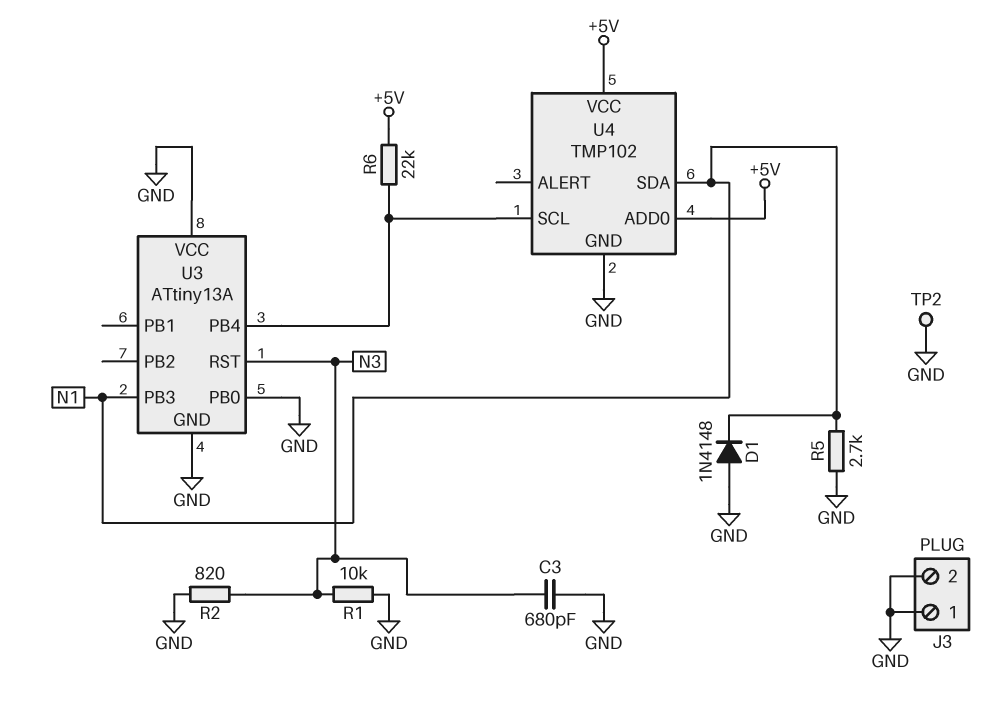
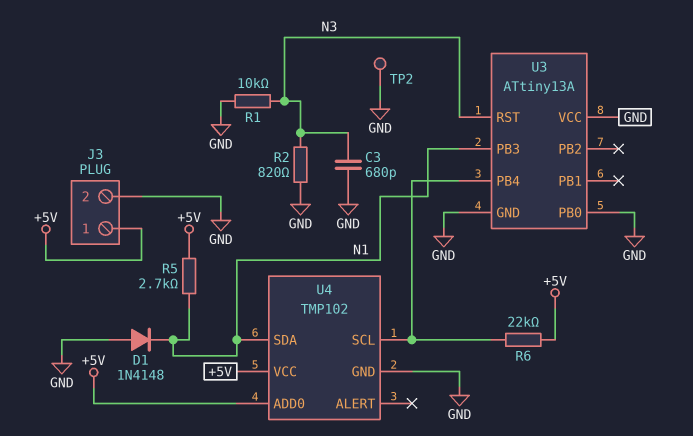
J3 pin 1: GND -> +5V
R5: 2.7k (GND, N1) -> 2.7k (+5V, N1)

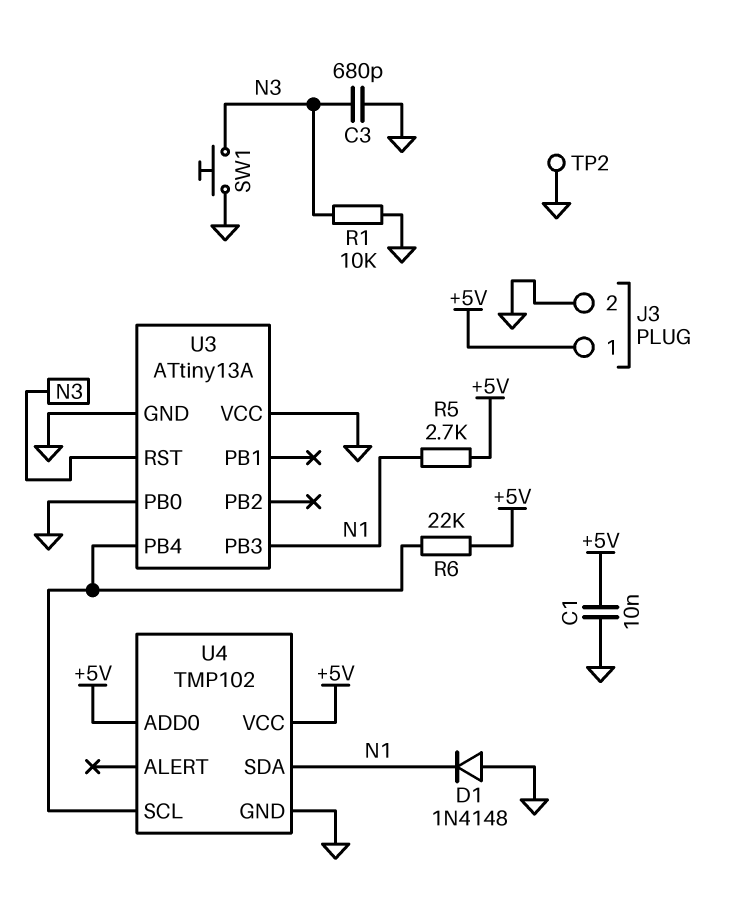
C1: none -> 10nF (+5V, GND)
R2: 820 (GND, N3) -> none
SW1: none -> button (GND, N3)

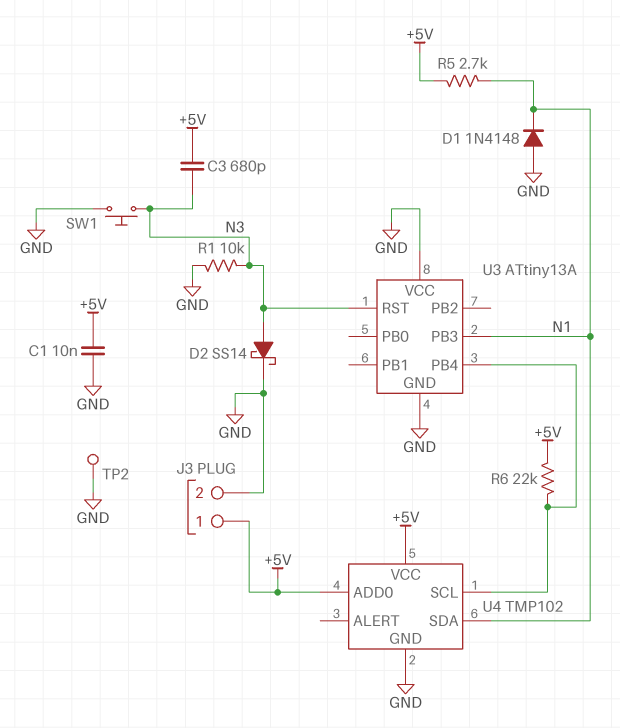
C3: 680pF (GND, N3) -> 680pF (+5V, N3)
D2: none -> schottky SS14 (A N3, K GND)
U3 pin PB0: GND -> none

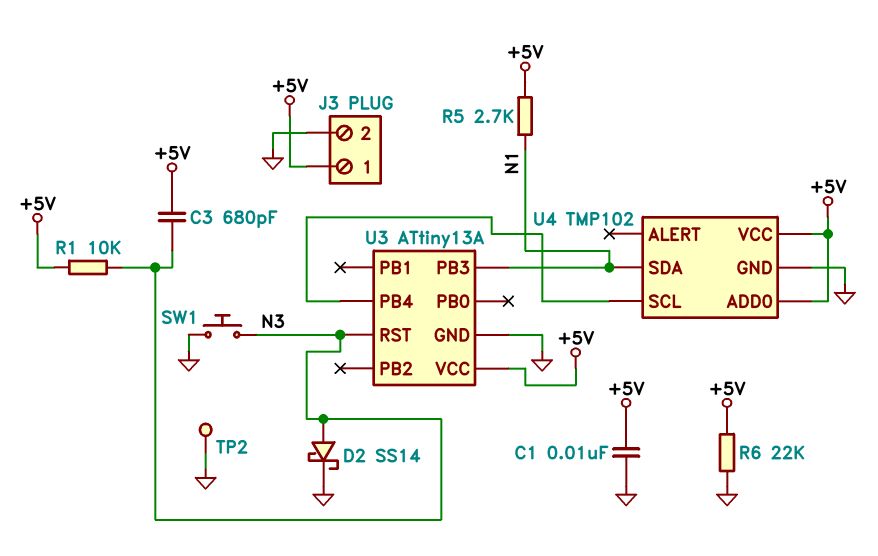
D1: diode 1N4148 (A GND, K N1) -> none
R1: 10k (GND, N3) -> 10k (+5V, N3)
R6: 22k (+5V, U3/PB4) -> 22k (+5V, GND)
U3 pin VCC: GND -> +5V

